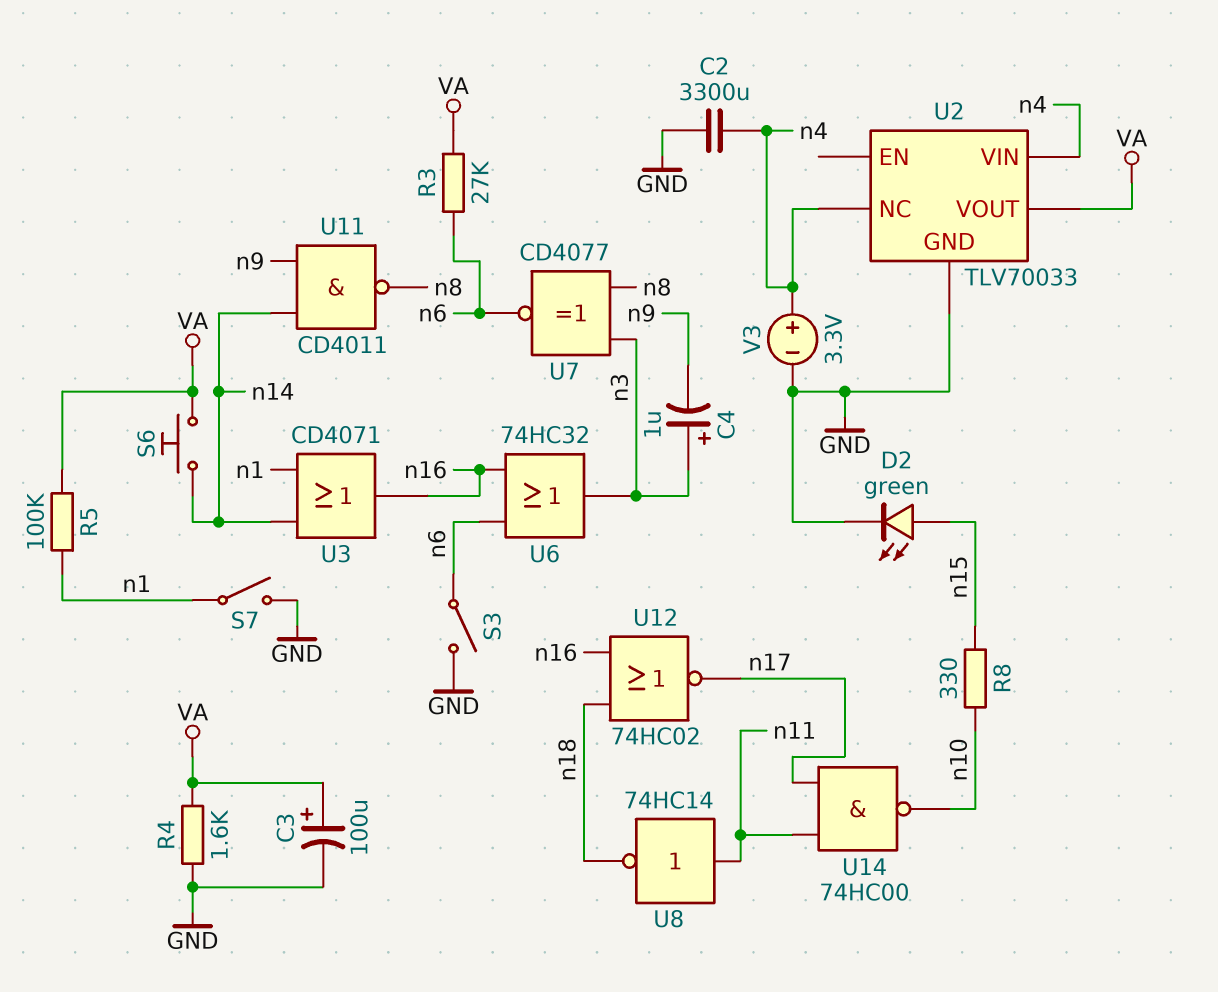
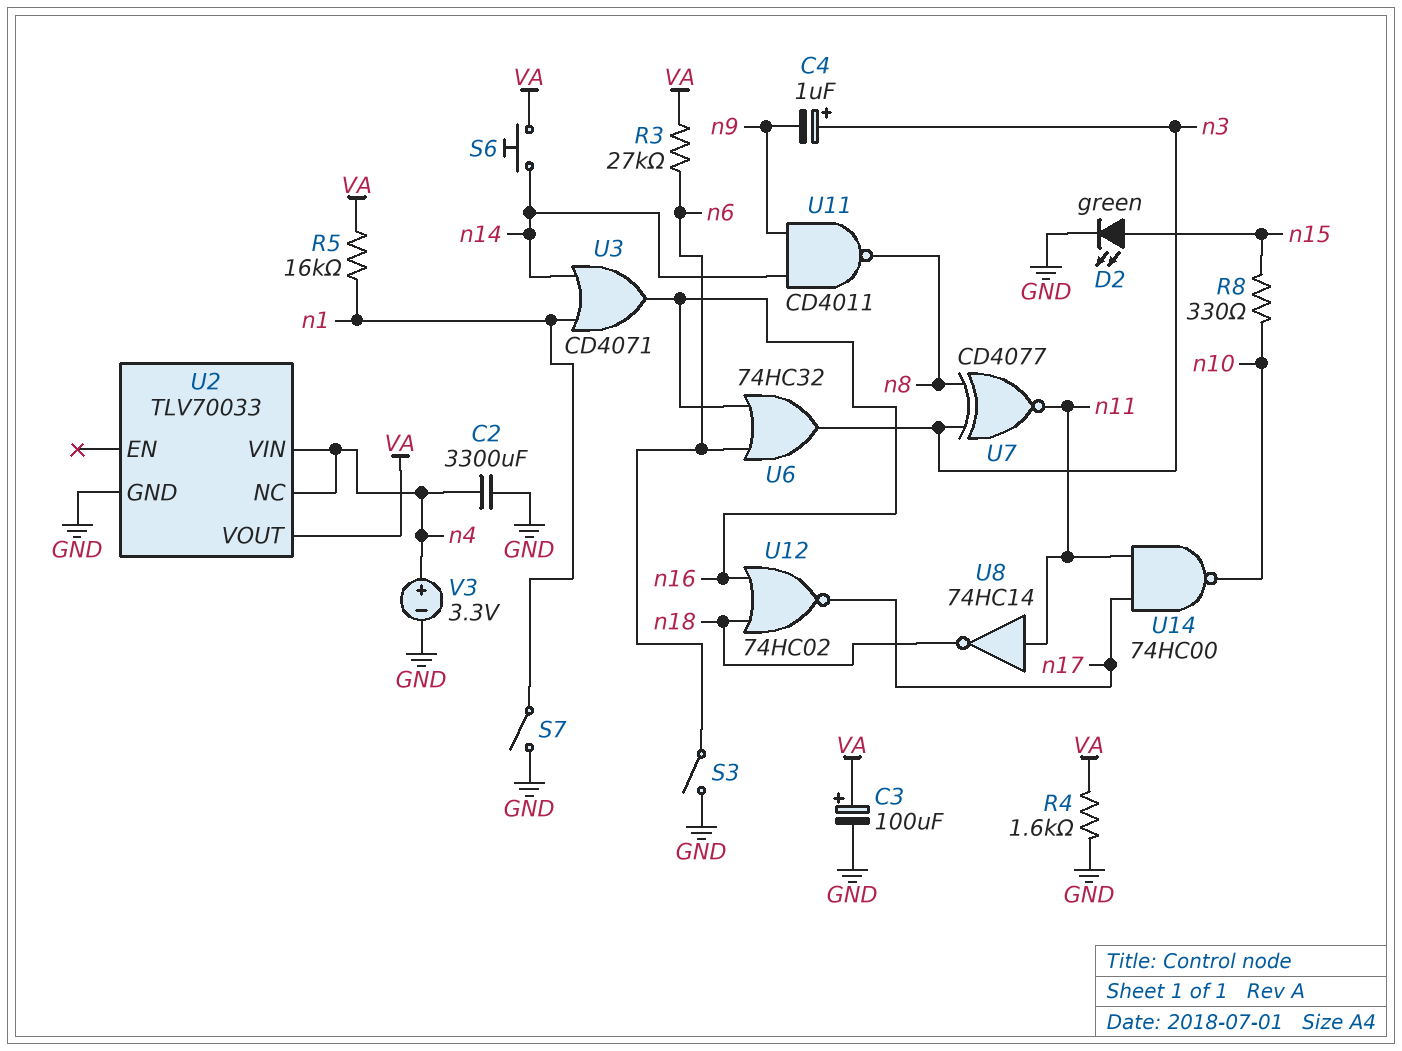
R5: 100k (VA, n1) -> 16k (VA, n1)
U7: XNOR CD4077 (in n3, in n8, out n6) -> XNOR CD4077 (in n3, in n8, out n11)

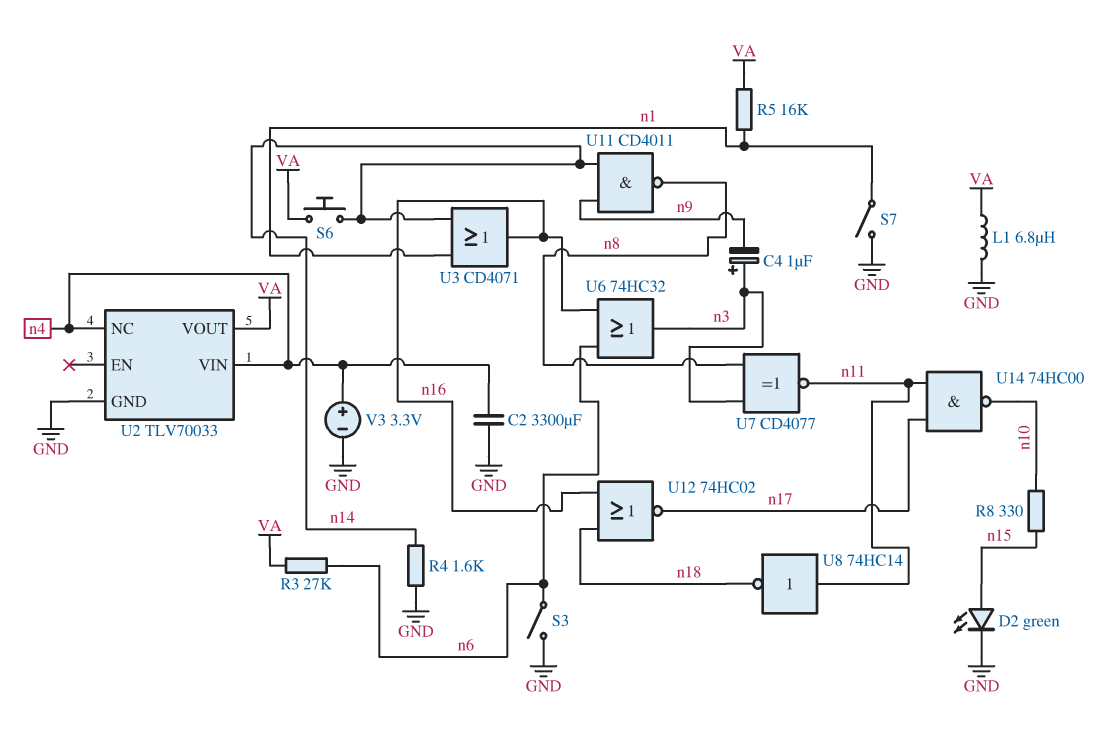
C3: 100uF (plus VA, minus GND) -> none
L1: none -> 6.8uH (GND, VA)
R4: 1.6k (GND, VA) -> 1.6k (GND, n14)

